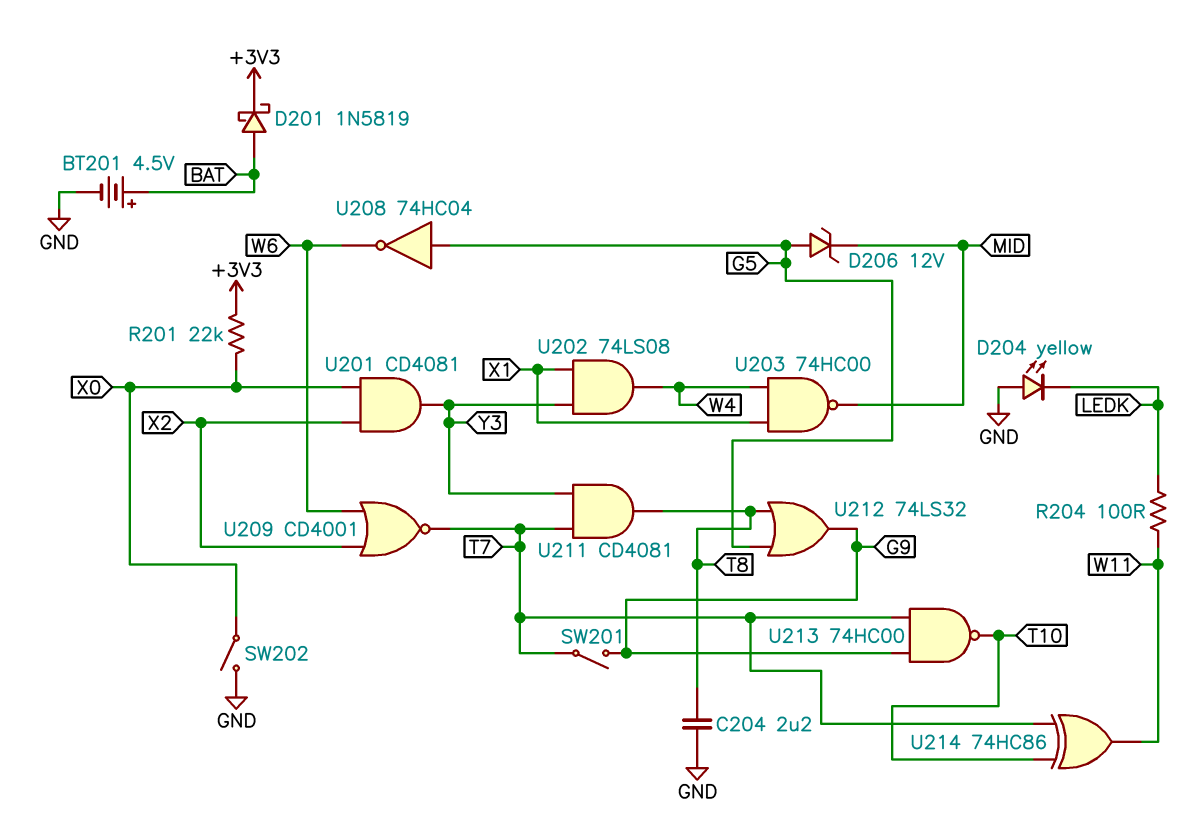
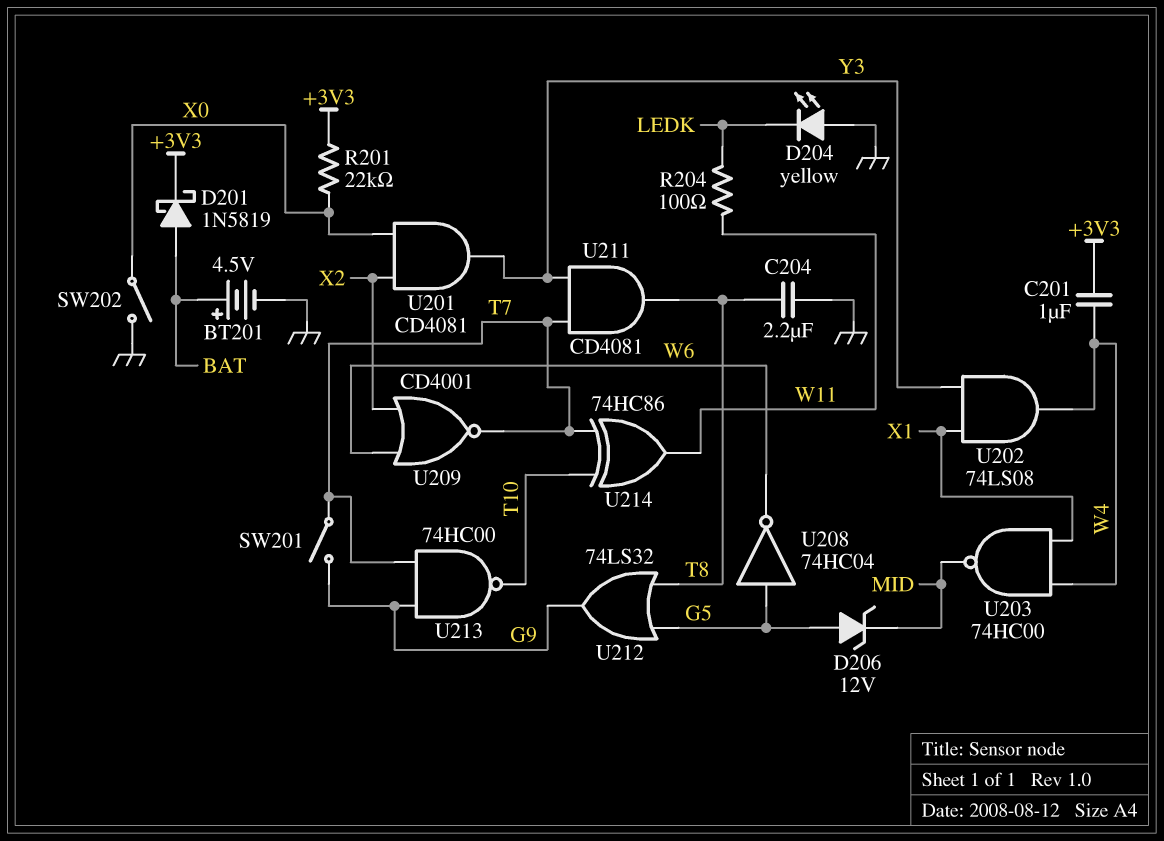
C201: none -> 1uF (+3V3, W4)

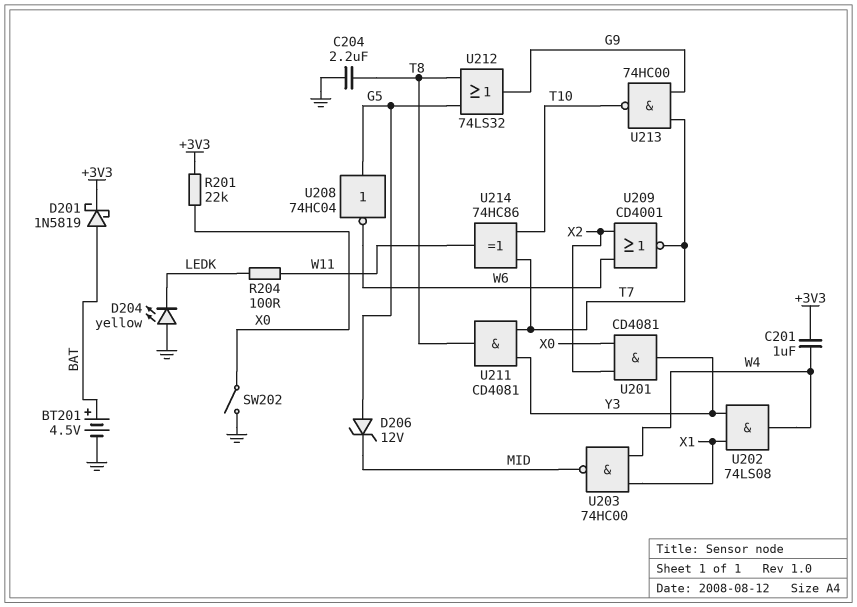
SW201: switch (G9, T7) -> none

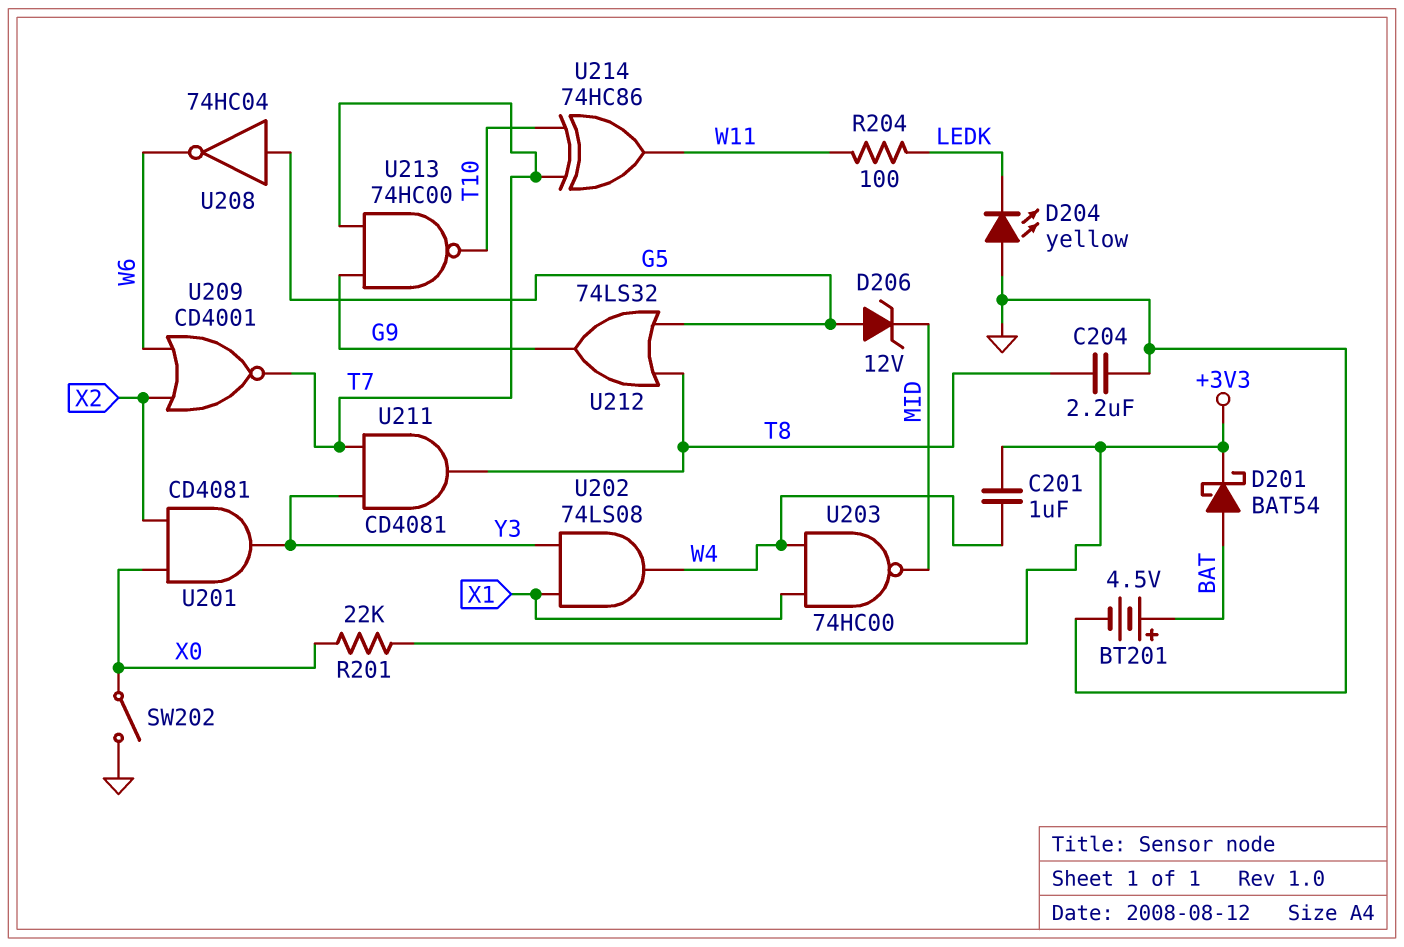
D201: schottky 1N5819 (A BAT, K +3V3) -> schottky BAT54 (A BAT, K +3V3)

